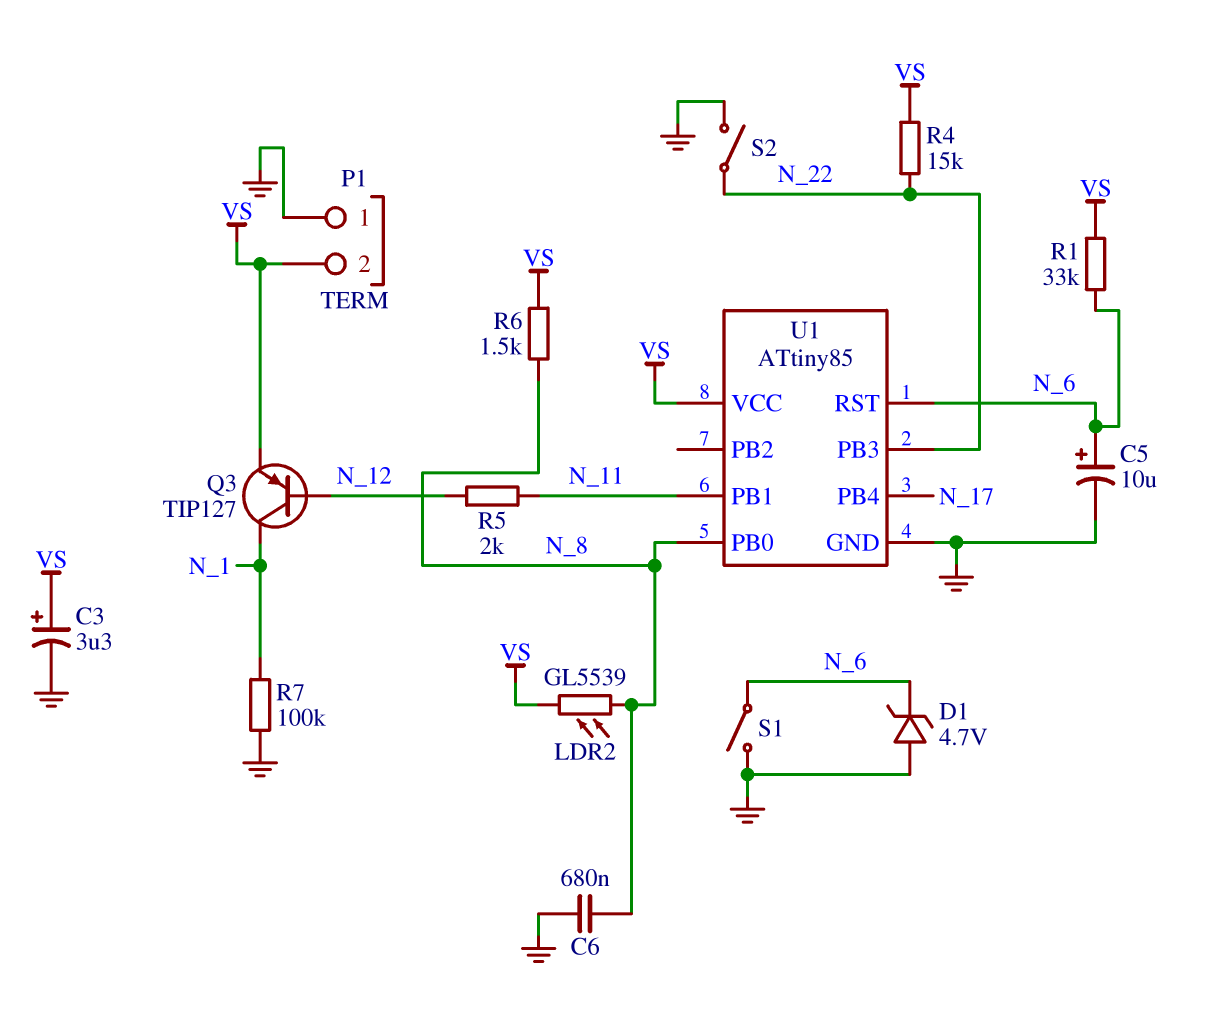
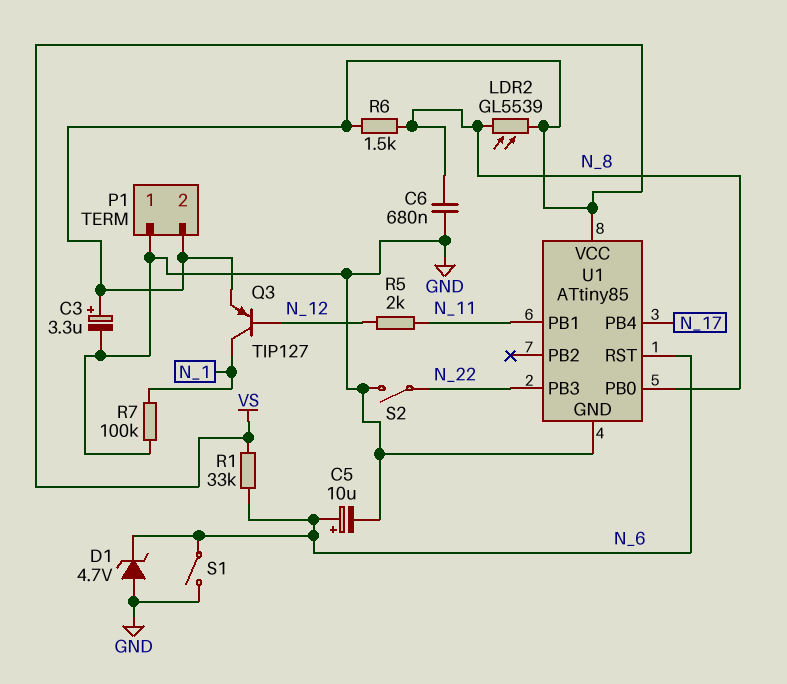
R4: 15k (N_22, VS) -> none

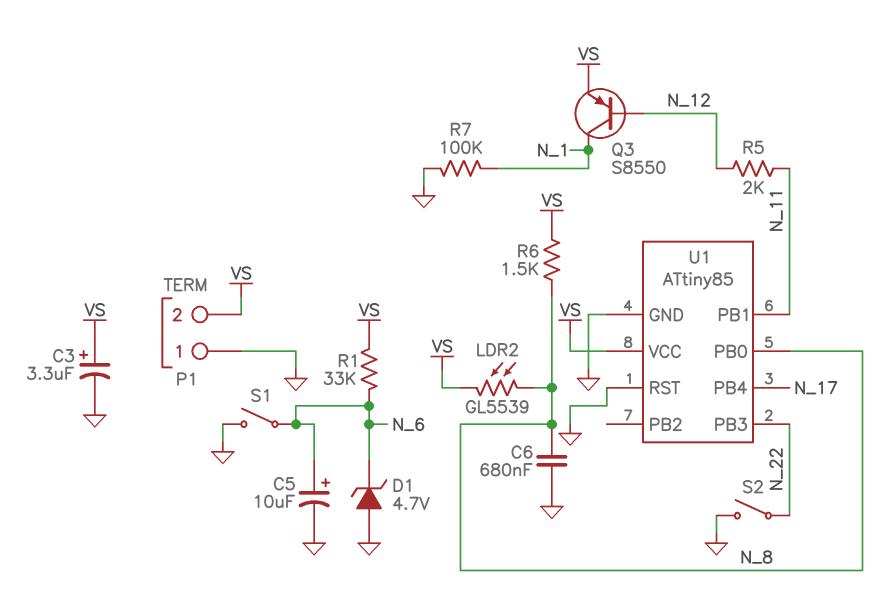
Q3: PNP TIP127 (B N_12, C N_1, E VS) -> PNP S8550 (B N_12, C N_1, E VS)
U1 pin RST: N_6 -> GND

